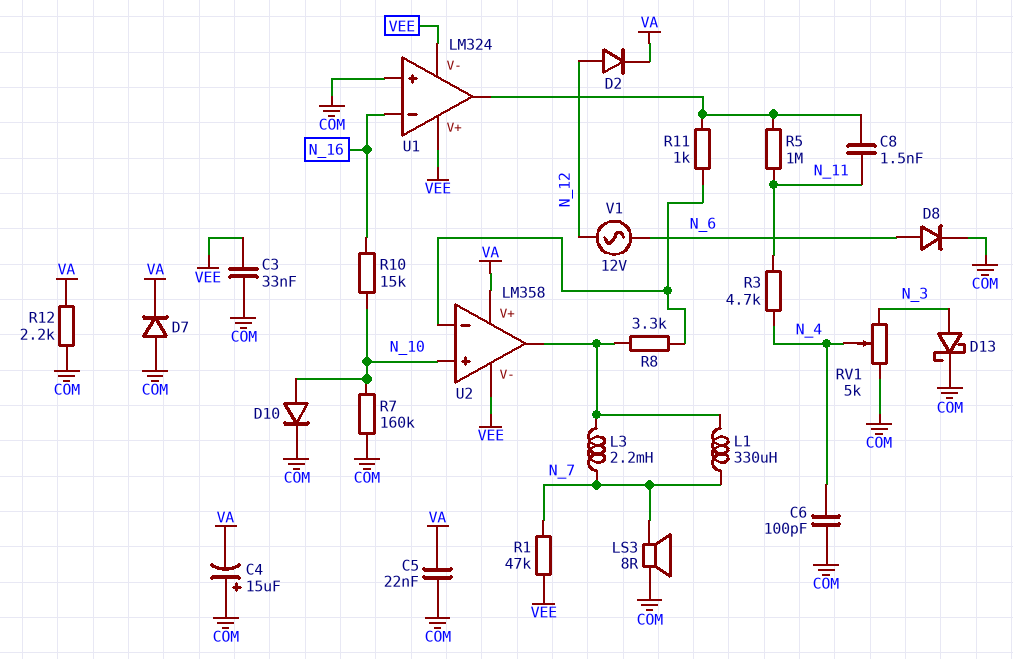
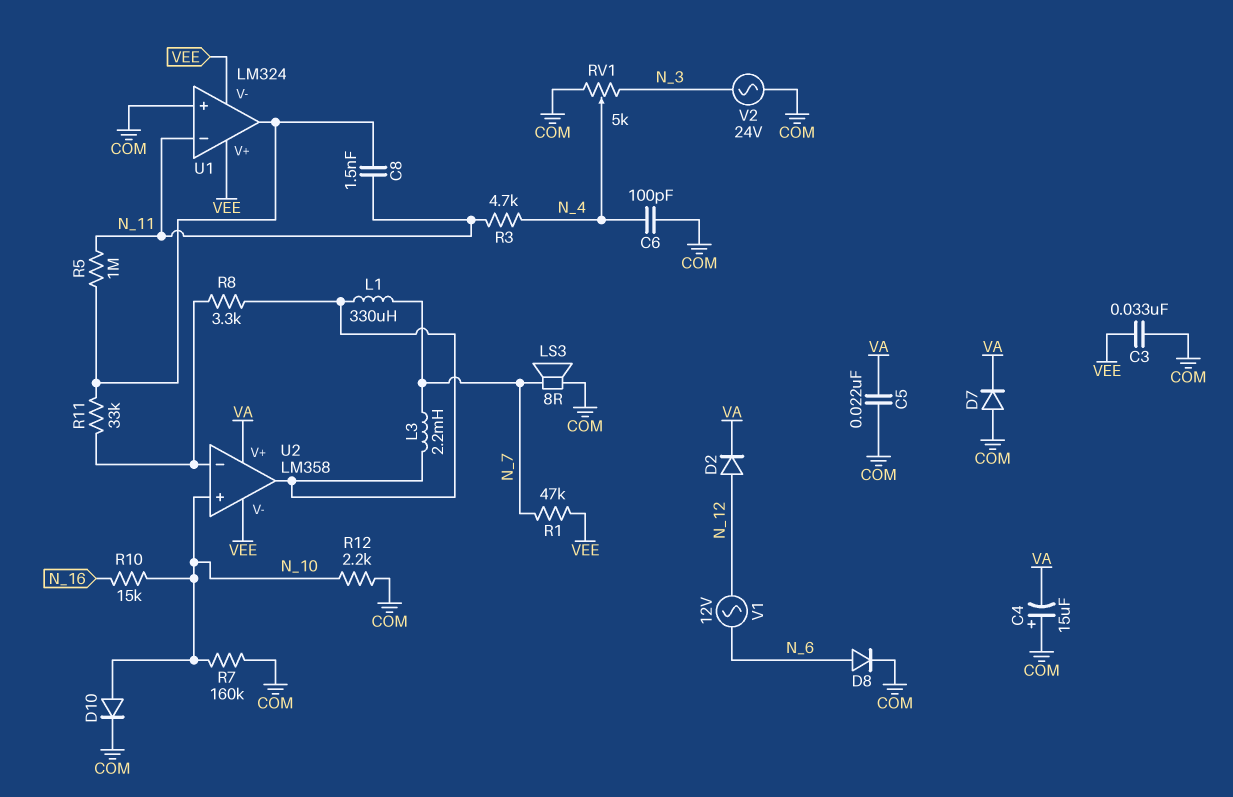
D13: schottky (A N_3, K COM) -> none
R11: 1k (U1/out, U2/in-) -> 33k (U1/out, U2/in-)
R12: 2.2k (COM, VA) -> 2.2k (COM, N_10)
U1 pin in-: N_16 -> N_11
V2: none -> AC 24V (COM, N_3)

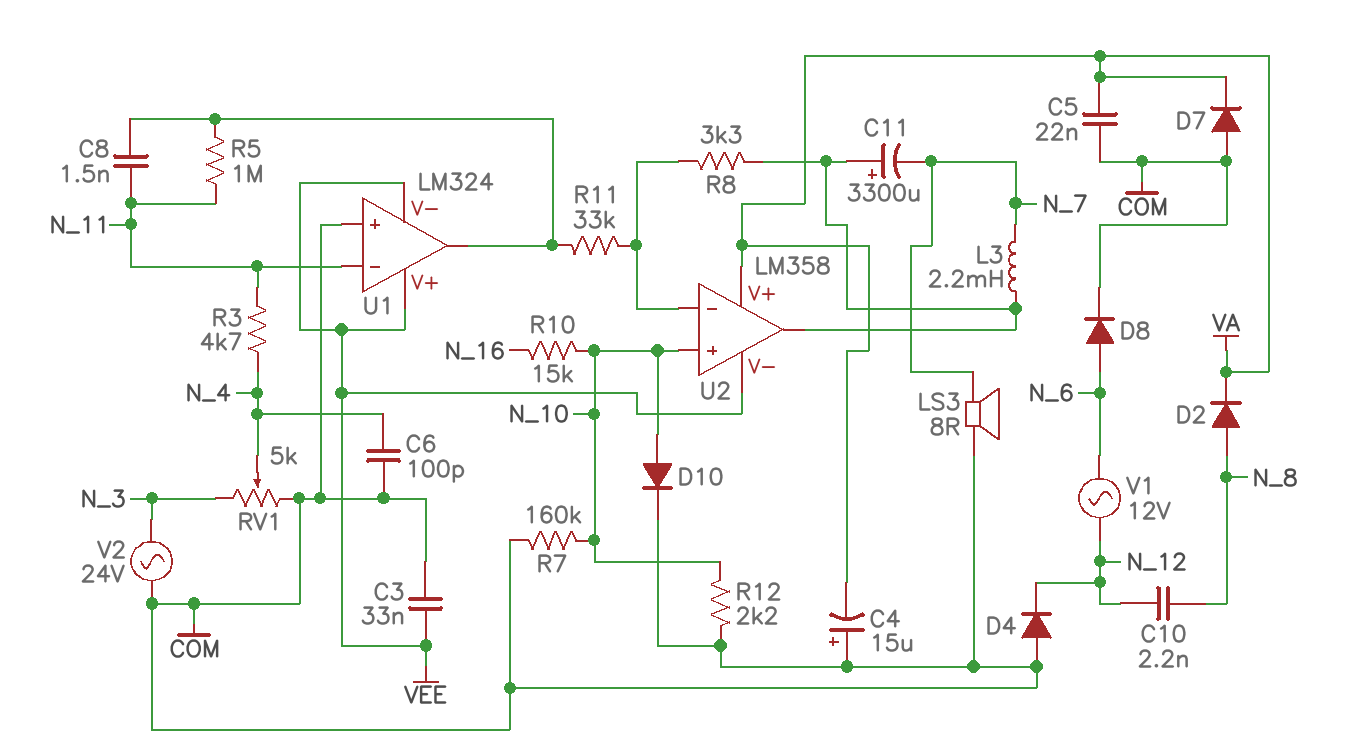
C10: none -> 2.2nF (N_8, N_12)
C11: none -> 3300uF (plus U2/out, minus N_7)
D2: diode (A N_12, K VA) -> diode (A N_8, K VA)
D4: none -> diode (A COM, K N_12)
L1: 330uH (N_7, U2/out) -> none
R1: 47k (N_7, VEE) -> none

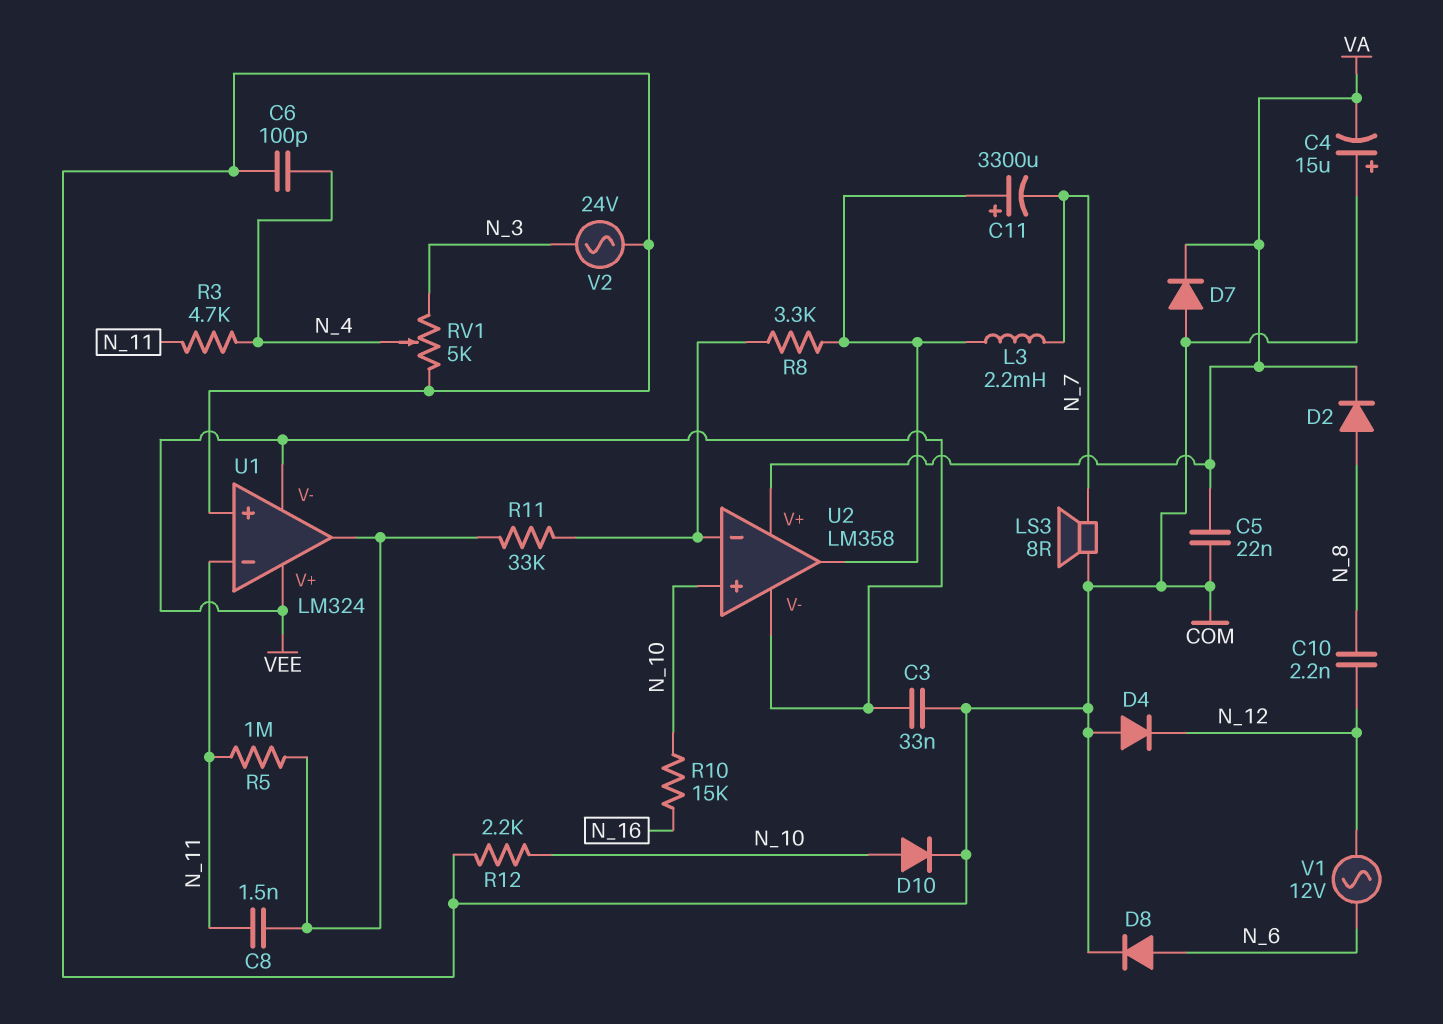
R7: 160k (COM, N_10) -> none

